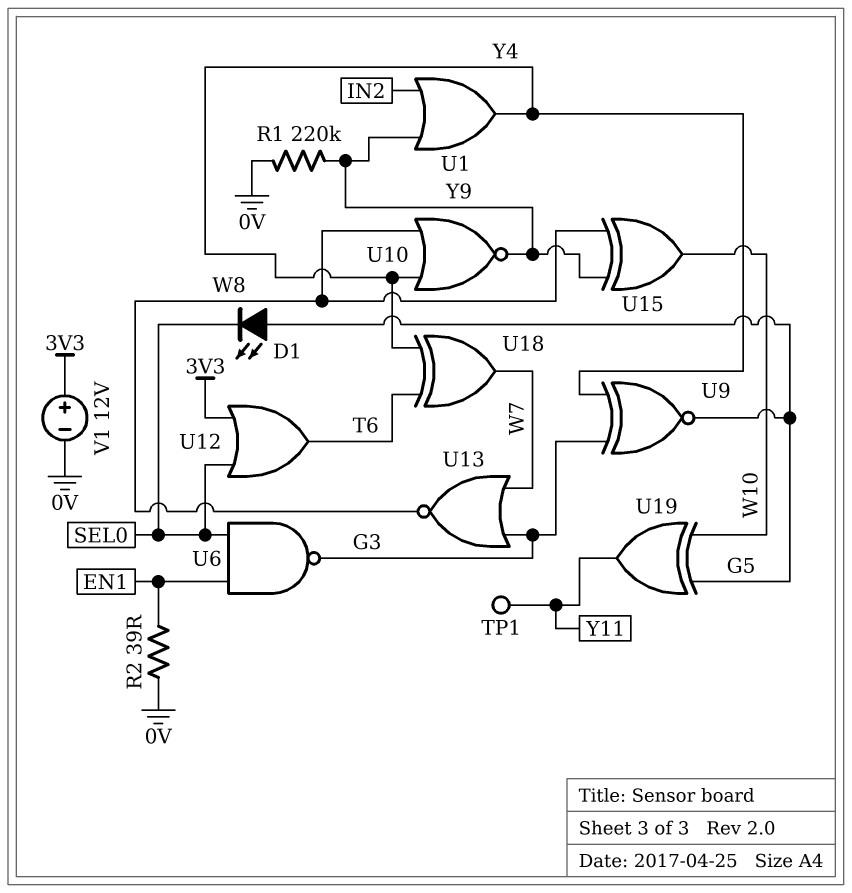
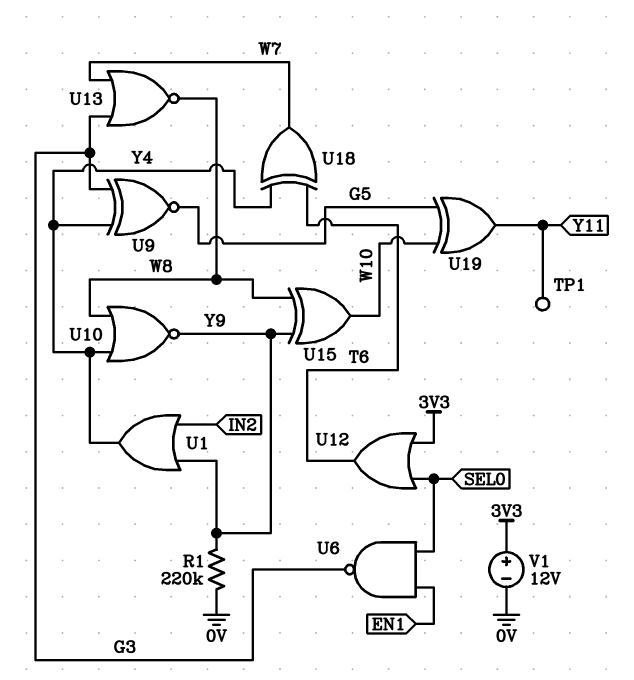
D1: LED (A G5, K SEL0) -> none
R2: 39 (0V, EN1) -> none

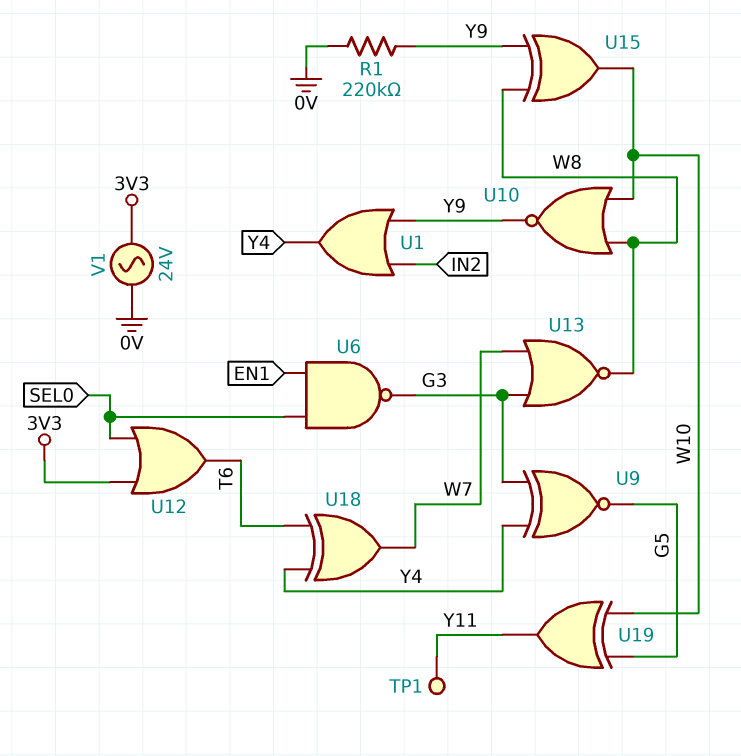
U10: NOR (in W8, in Y4, out Y9) -> NOR (in W8, in W10, out Y9)
V1: 12V (plus 3V3, minus 0V) -> AC 24V (0V, 3V3)

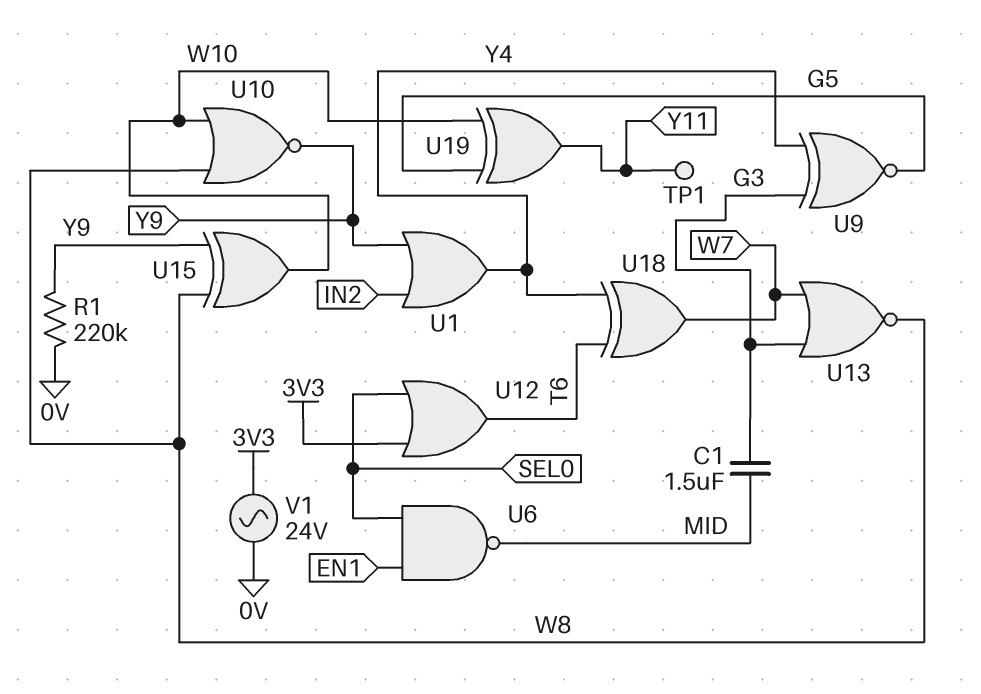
C1: none -> 1.5uF (G3, MID)
U6: NAND (in EN1, in SEL0, out G3) -> NAND (in EN1, in SEL0, out MID)

